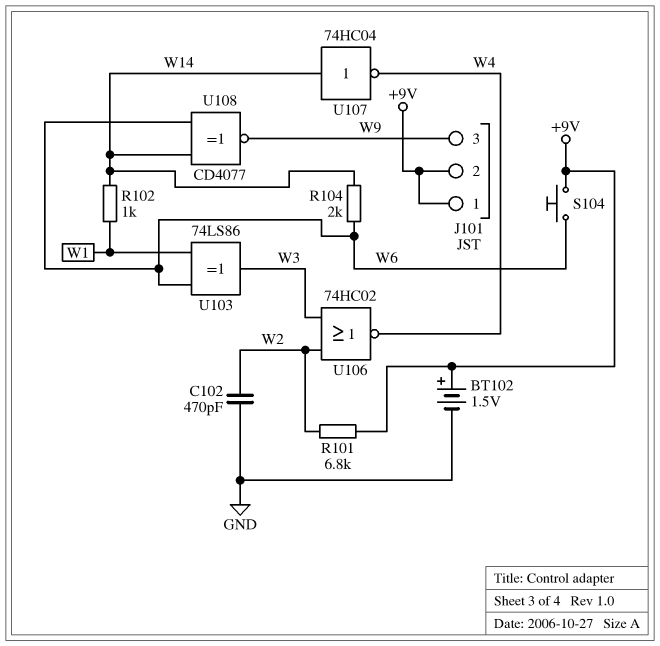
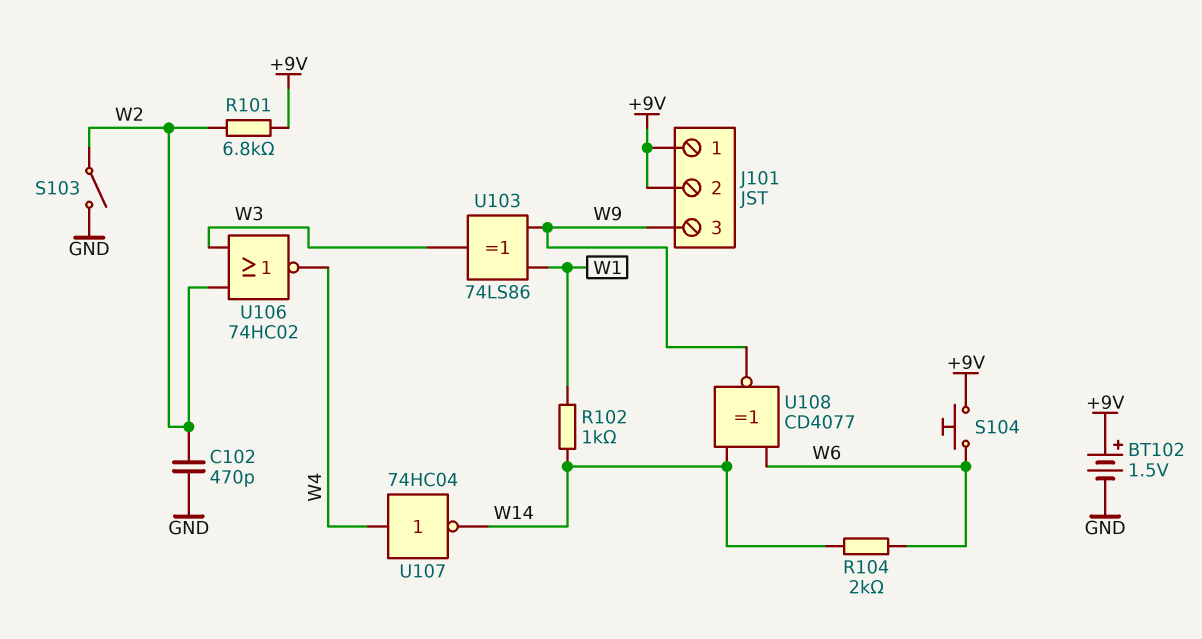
S103: none -> switch (GND, W2)
U103: XOR 74LS86 (in W1, in W6, out W3) -> XOR 74LS86 (in W1, in W9, out W3)
U107: NOT 74HC04 (in W14, out W4) -> NOT 74HC04 (in W4, out W14)

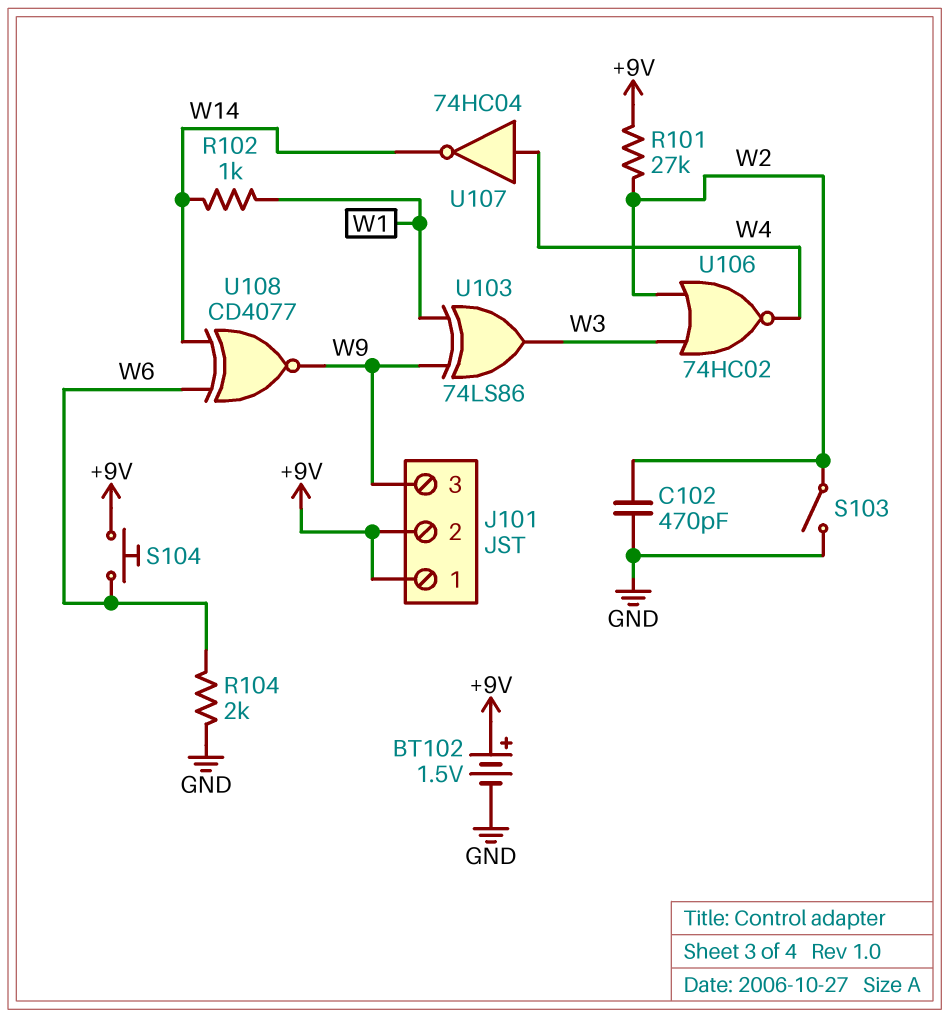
R101: 6.8k (+9V, W2) -> 27k (+9V, W2)
R104: 2k (W6, W14) -> 2k (GND, W6)

